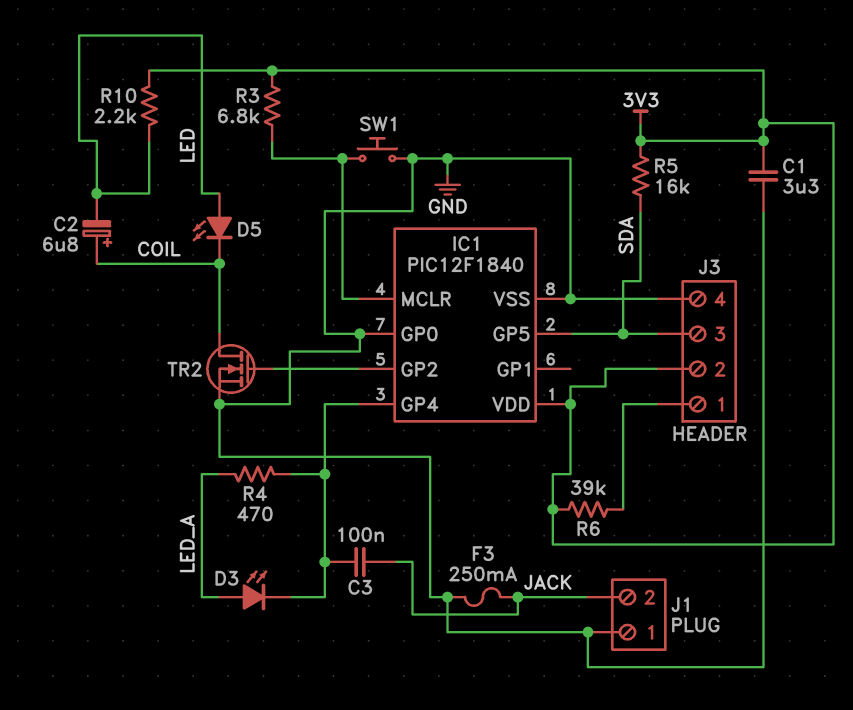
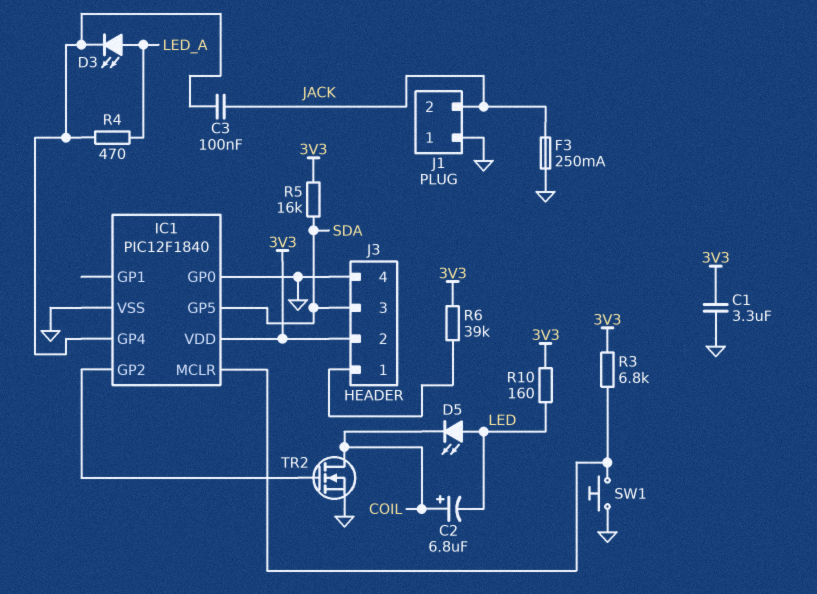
R10: 2.2k (3V3, LED) -> 160 (3V3, LED)

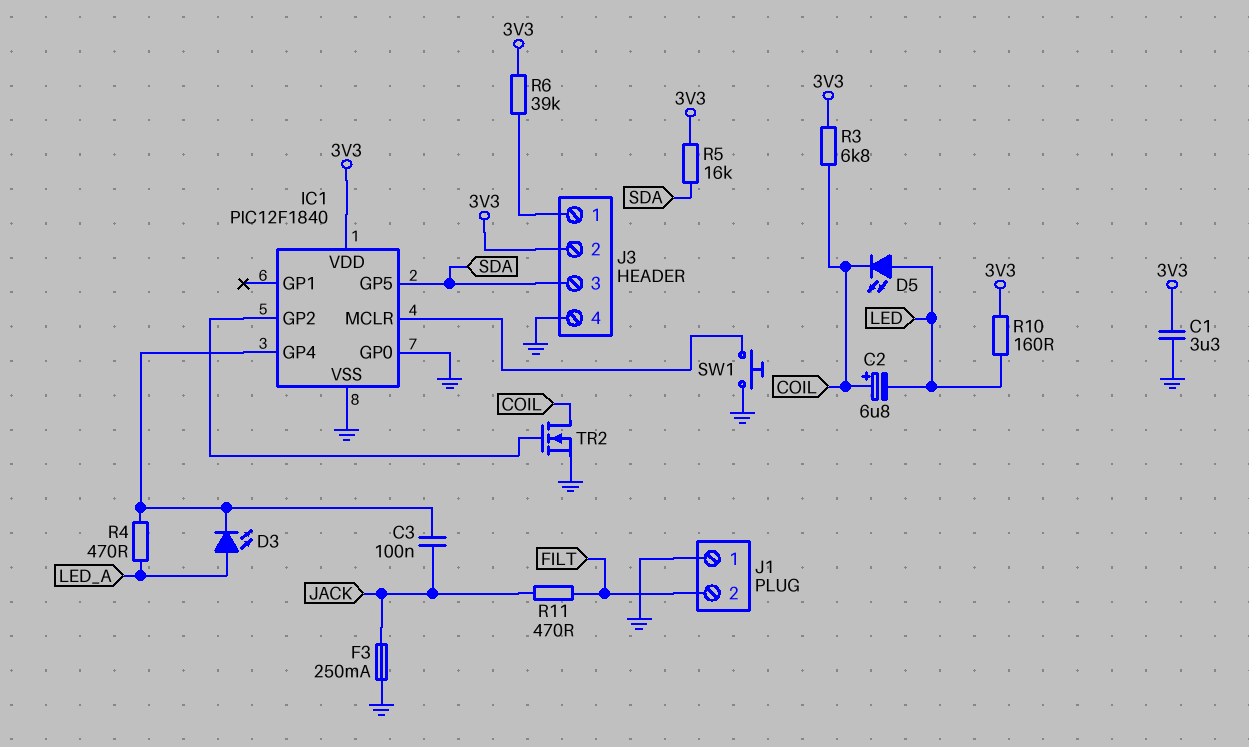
J1 pin 2: JACK -> FILT
R3: 6.8k (3V3, IC1/MCLR) -> 6.8k (3V3, COIL)
R11: none -> 470 (FILT, JACK)

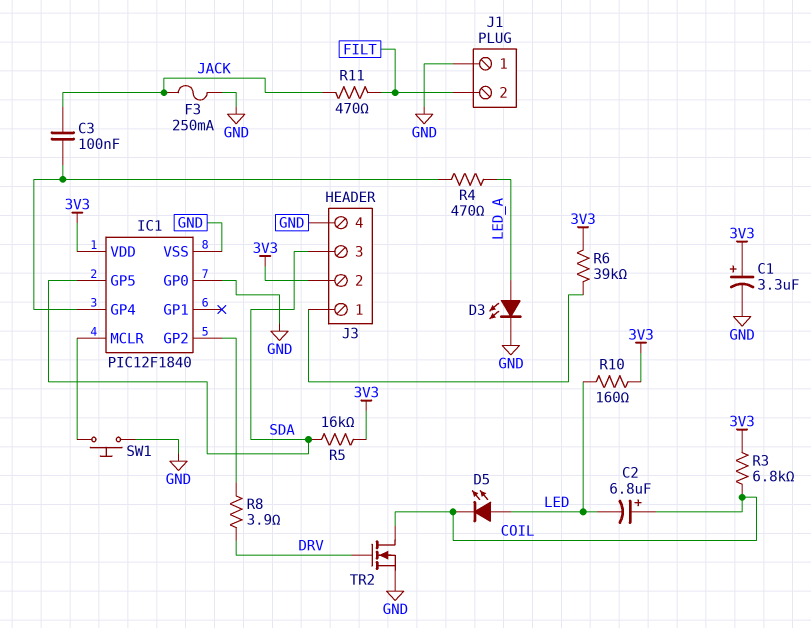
C1: 3.3uF (3V3, GND) -> 3.3uF (plus 3V3, minus GND)
D3: LED (A LED_A, K IC1/GP4) -> LED (A LED_A, K GND)
R8: none -> 3.9 (DRV, IC1/GP2)
TR2: NMOS (G IC1/GP2, D COIL, S GND) -> NMOS (G DRV, D COIL, S GND)

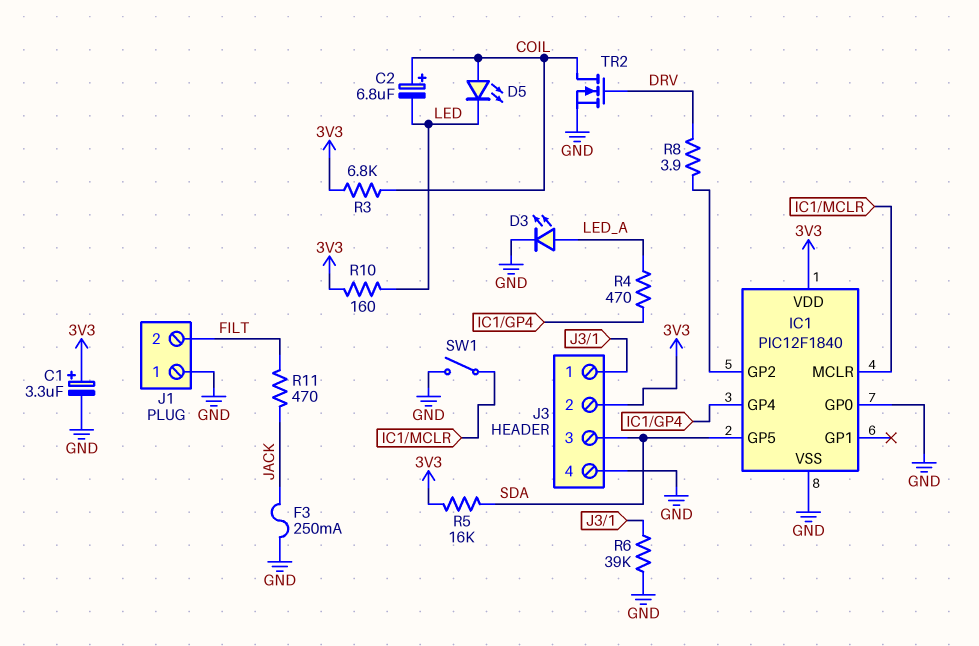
C3: 100nF (IC1/GP4, JACK) -> none
D5: LED (A LED, K COIL) -> LED (A COIL, K LED)
R6: 39k (3V3, J3/1) -> 39k (GND, J3/1)
SW1: button (GND, IC1/MCLR) -> switch (GND, IC1/MCLR)

